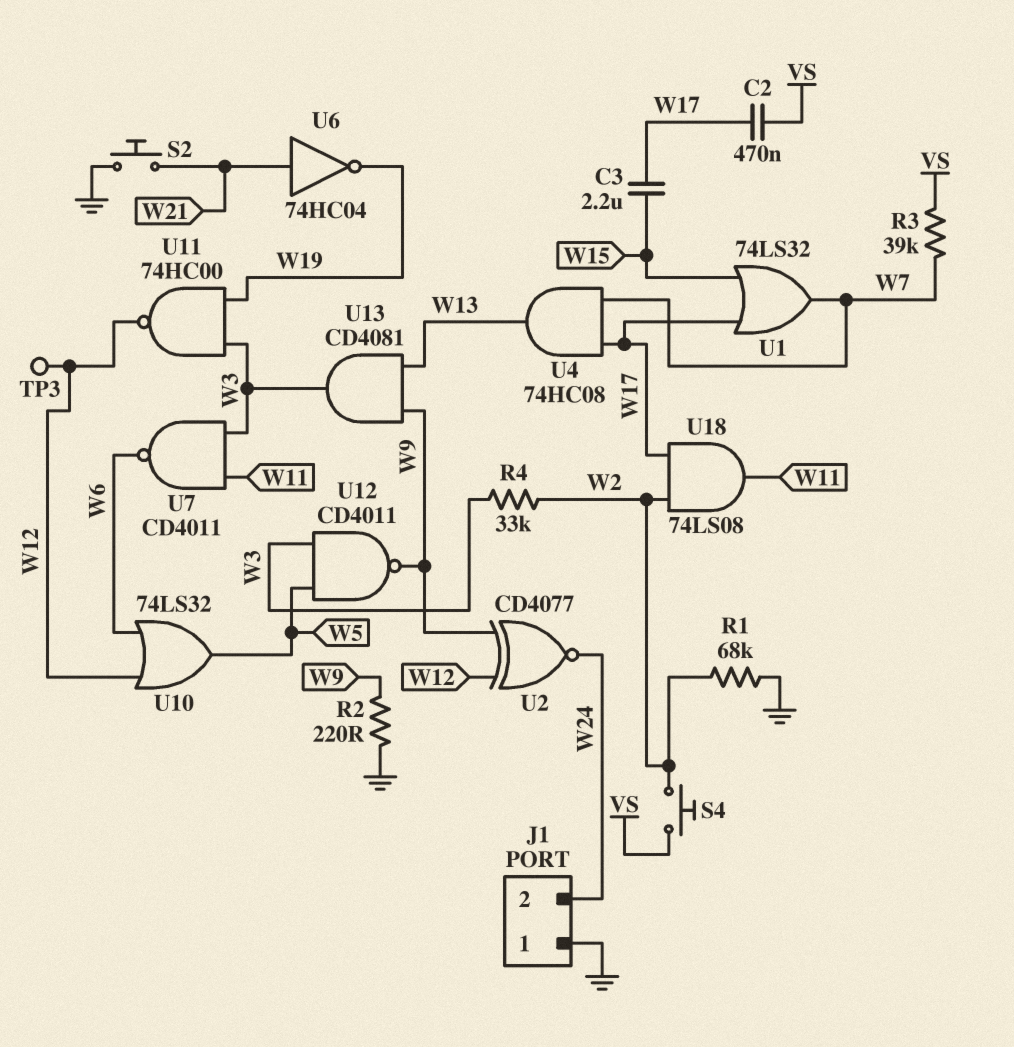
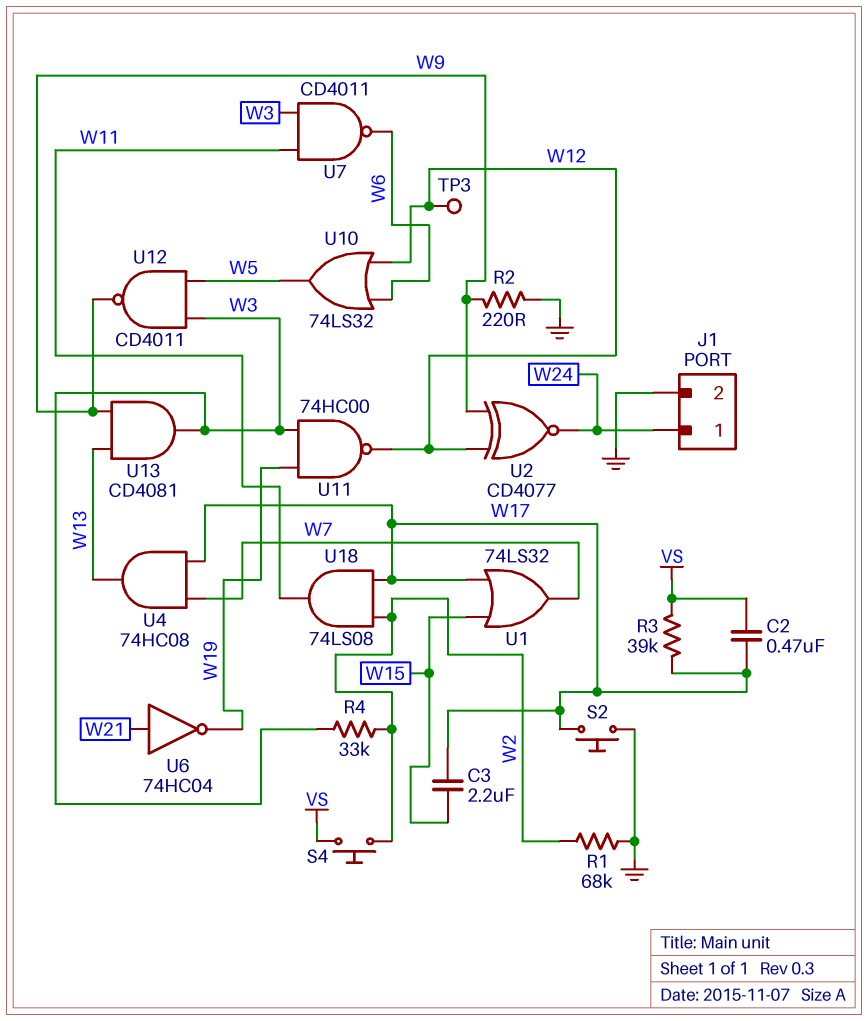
J1 pin 1: GND -> W24
J1 pin 2: W24 -> GND
R3: 39k (VS, W7) -> 39k (VS, W17)
S2: button (GND, W21) -> button (GND, W17)

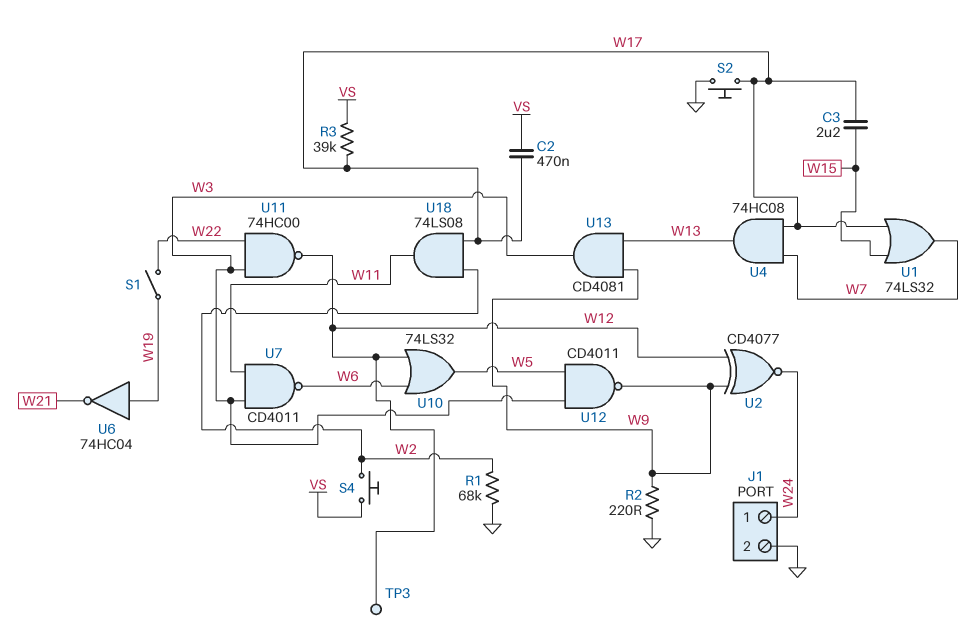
R4: 33k (W2, W3) -> none
S1: none -> switch (W19, W22)
U6: NOT 74HC04 (in W21, out W19) -> NOT 74HC04 (in W19, out W21)
U11: NAND 74HC00 (in W3, in W19, out W12) -> NAND 74HC00 (in W3, in W22, out W12)

